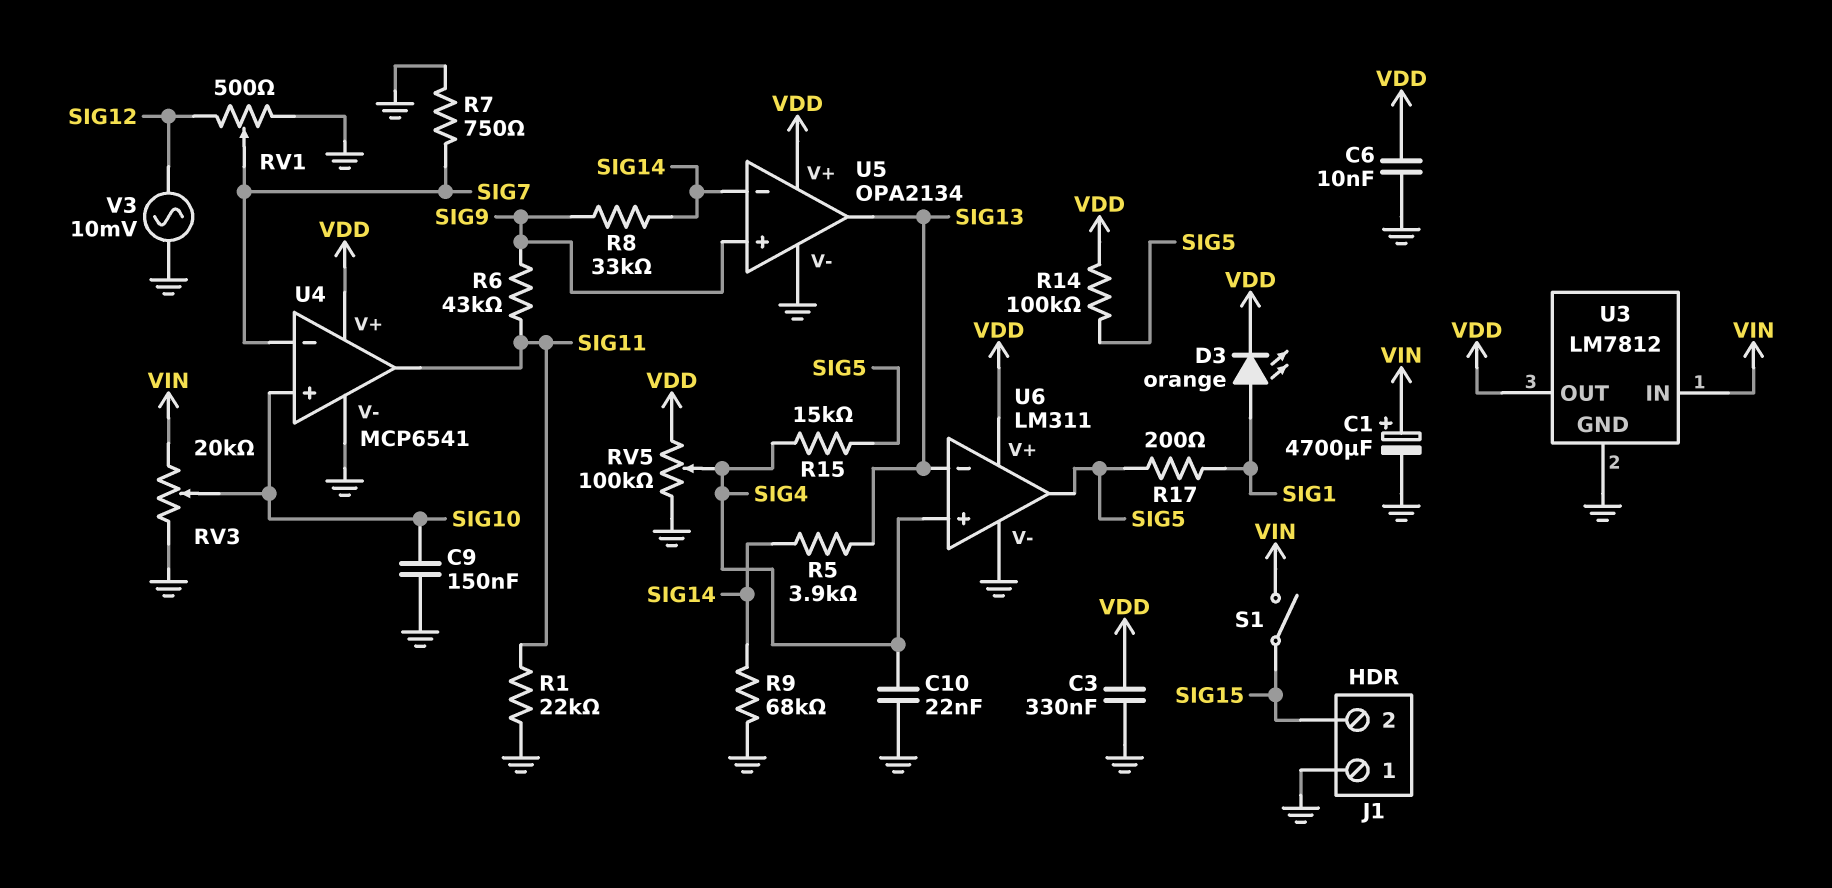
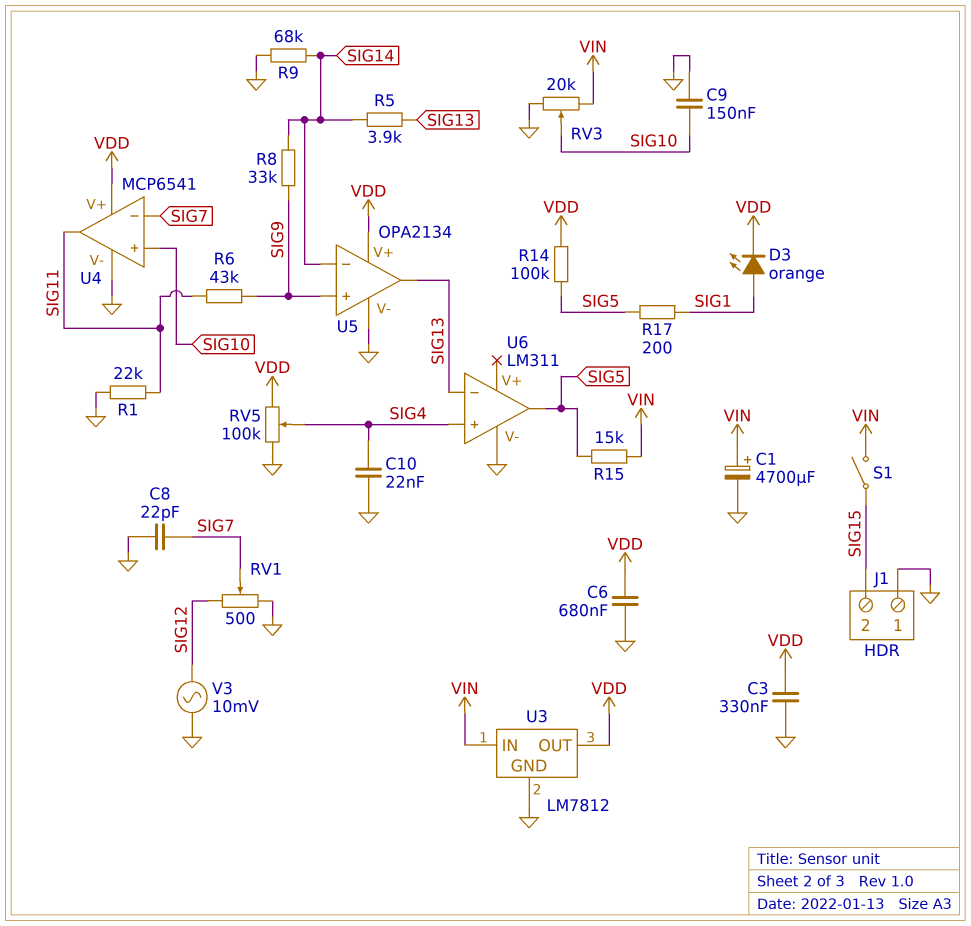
C6: 10nF (GND, VDD) -> 680nF (GND, VDD)
C8: none -> 22pF (GND, SIG7)
R7: 750 (GND, SIG7) -> none
R15: 15k (SIG4, SIG5) -> 15k (SIG5, VIN)
U6 pin V+: VDD -> none

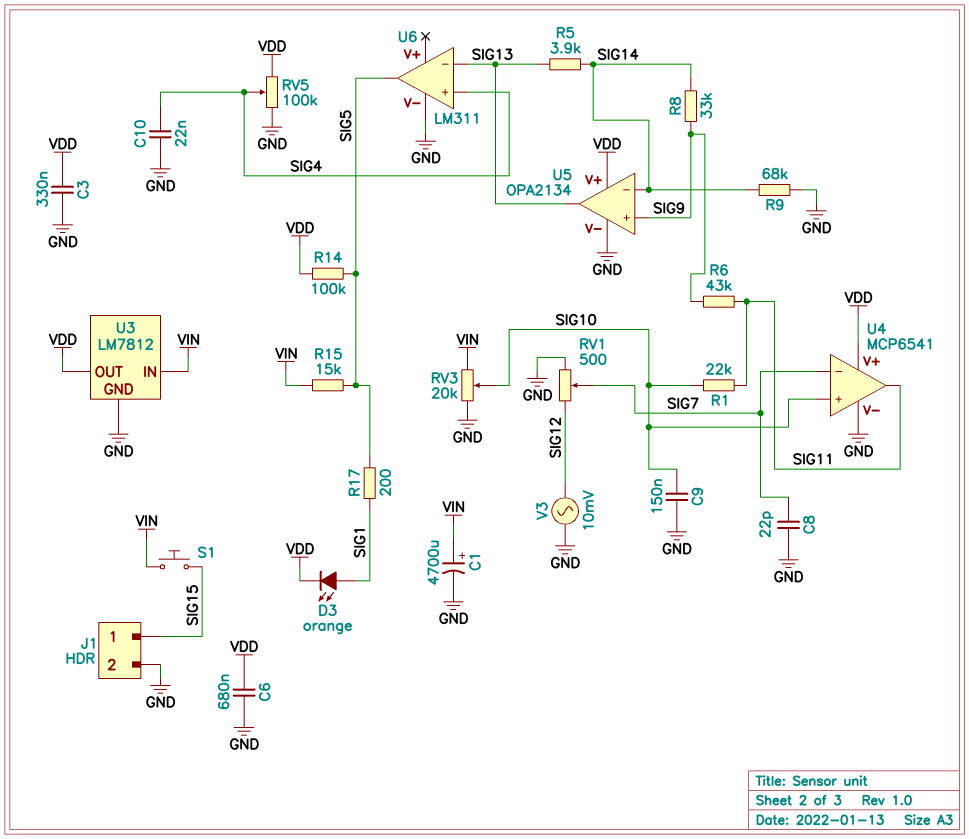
J1 pin 1: GND -> SIG15
J1 pin 2: SIG15 -> GND
R1: 22k (GND, SIG11) -> 22k (SIG10, SIG11)
S1: switch (SIG15, VIN) -> button (SIG15, VIN)

